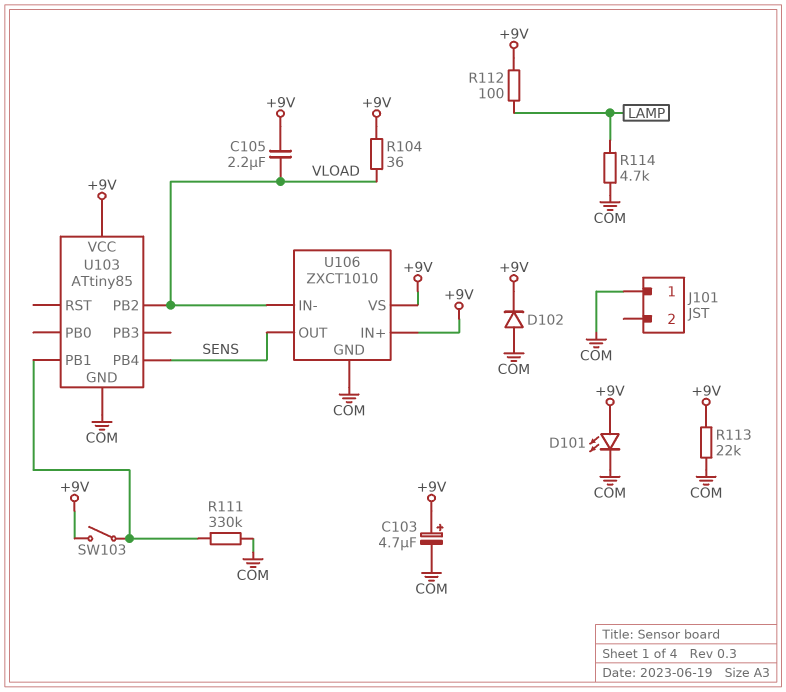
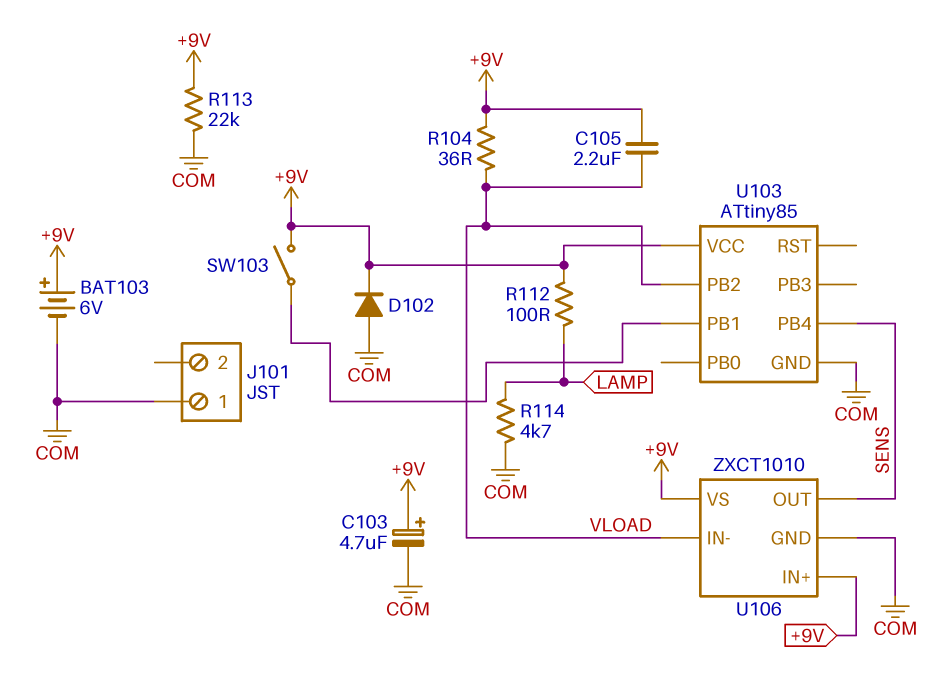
BAT103: none -> 6V (plus +9V, minus COM)
D101: LED (A +9V, K COM) -> none
R111: 330k (COM, U103/PB1) -> none

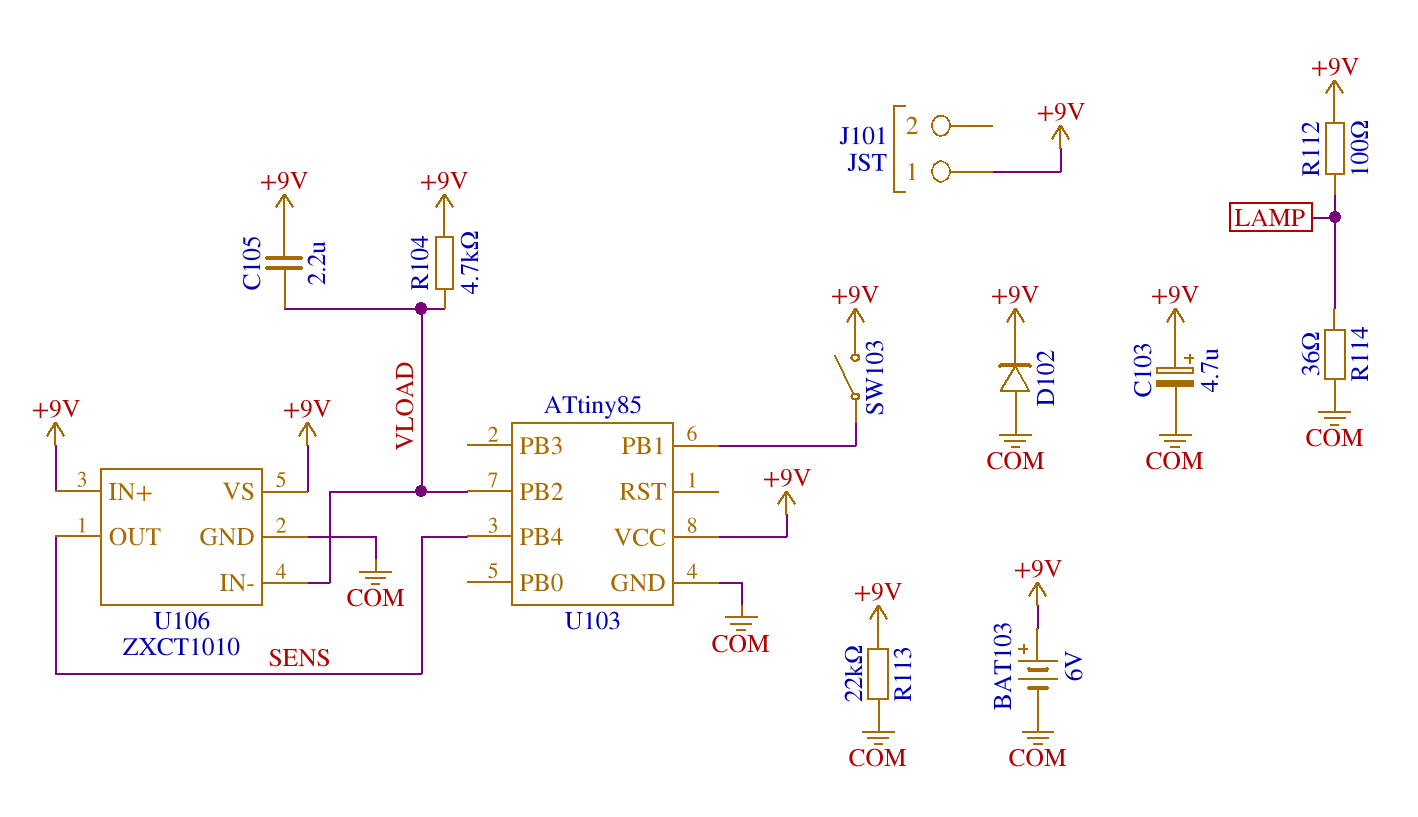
J101 pin 1: COM -> +9V
R104: 36 (+9V, VLOAD) -> 4.7k (+9V, VLOAD)
R114: 4.7k (COM, LAMP) -> 36 (COM, LAMP)

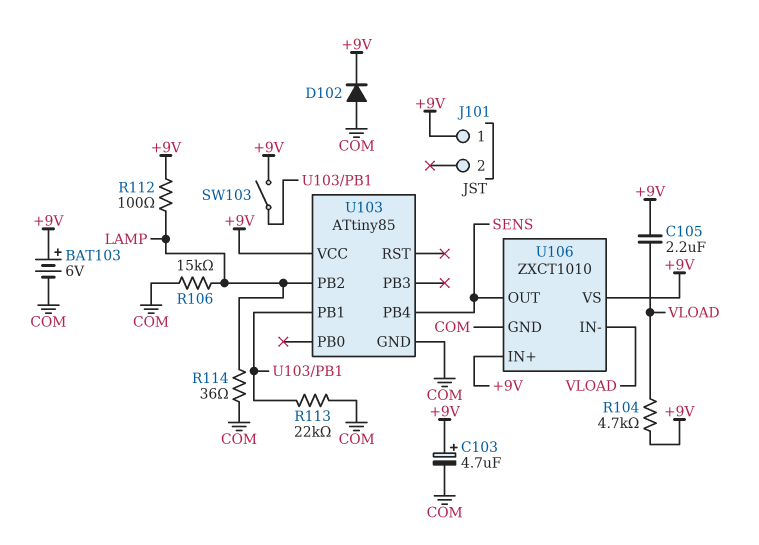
R106: none -> 15k (COM, LAMP)
R113: 22k (+9V, COM) -> 22k (COM, U103/PB1)
U103 pin PB2: VLOAD -> LAMP

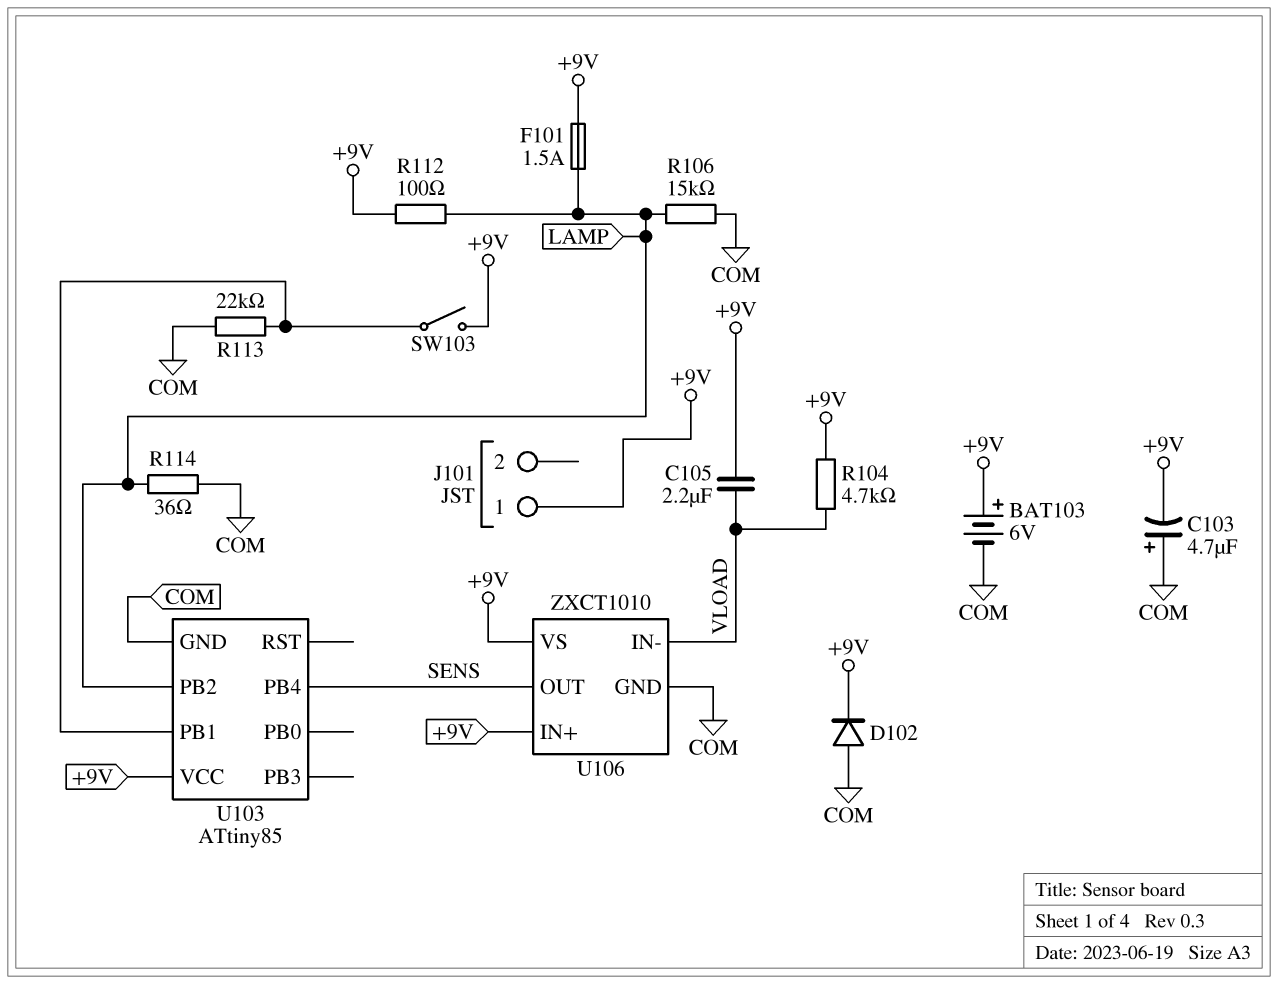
C103: 4.7uF (plus +9V, minus COM) -> 4.7uF (plus COM, minus +9V)
F101: none -> 1.5A (+9V, LAMP)

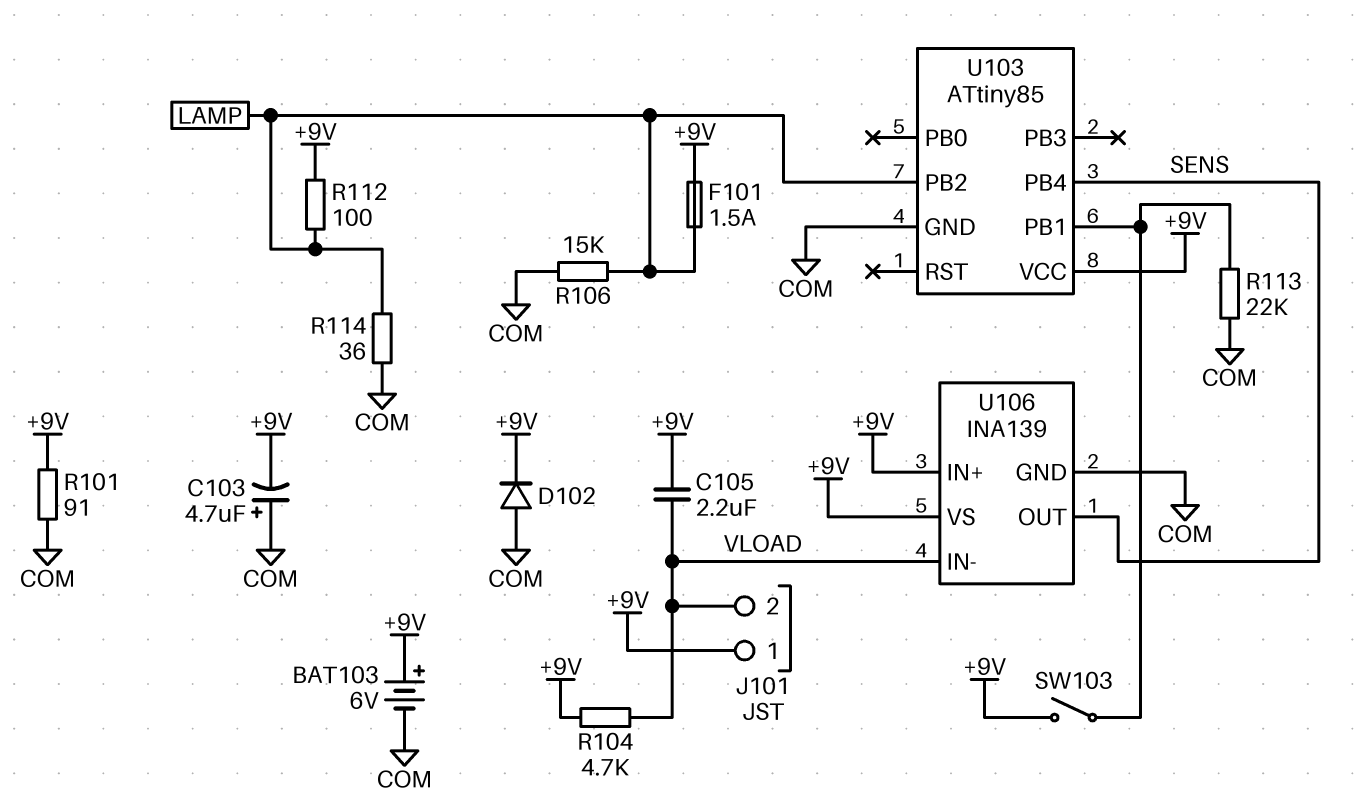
J101 pin 2: none -> VLOAD
R101: none -> 91 (+9V, COM)
U106: ZXCT1010 -> INA139

